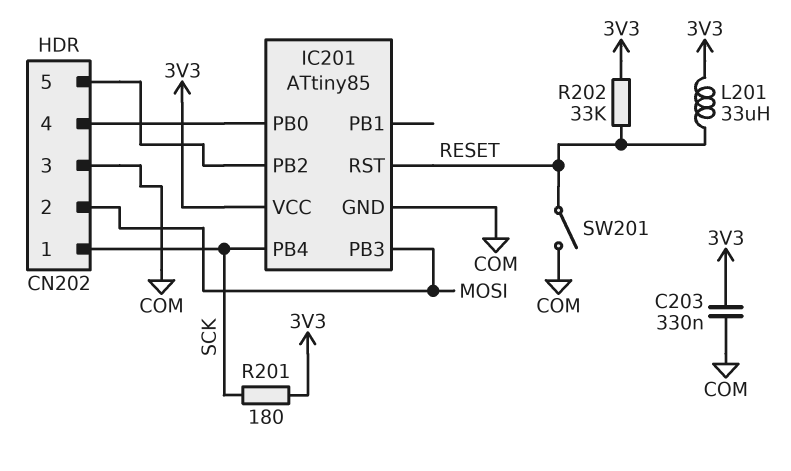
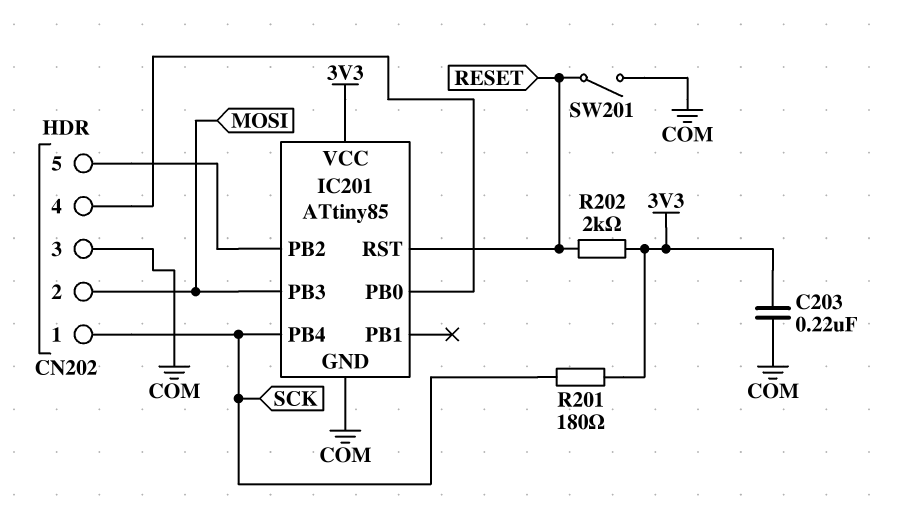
C203: 330nF (3V3, COM) -> 220nF (3V3, COM)
L201: 33uH (3V3, RESET) -> none
R202: 33k (3V3, RESET) -> 2k (3V3, RESET)

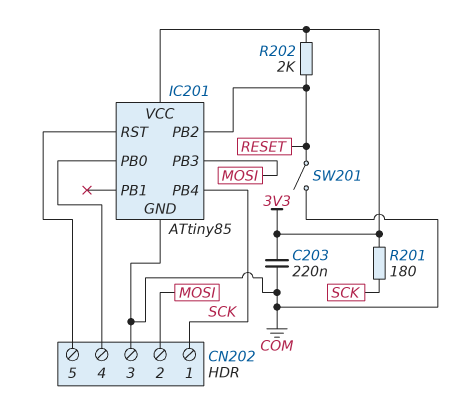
IC201 pin PB2: CN202/5 -> RESET
IC201 pin RST: RESET -> CN202/5

